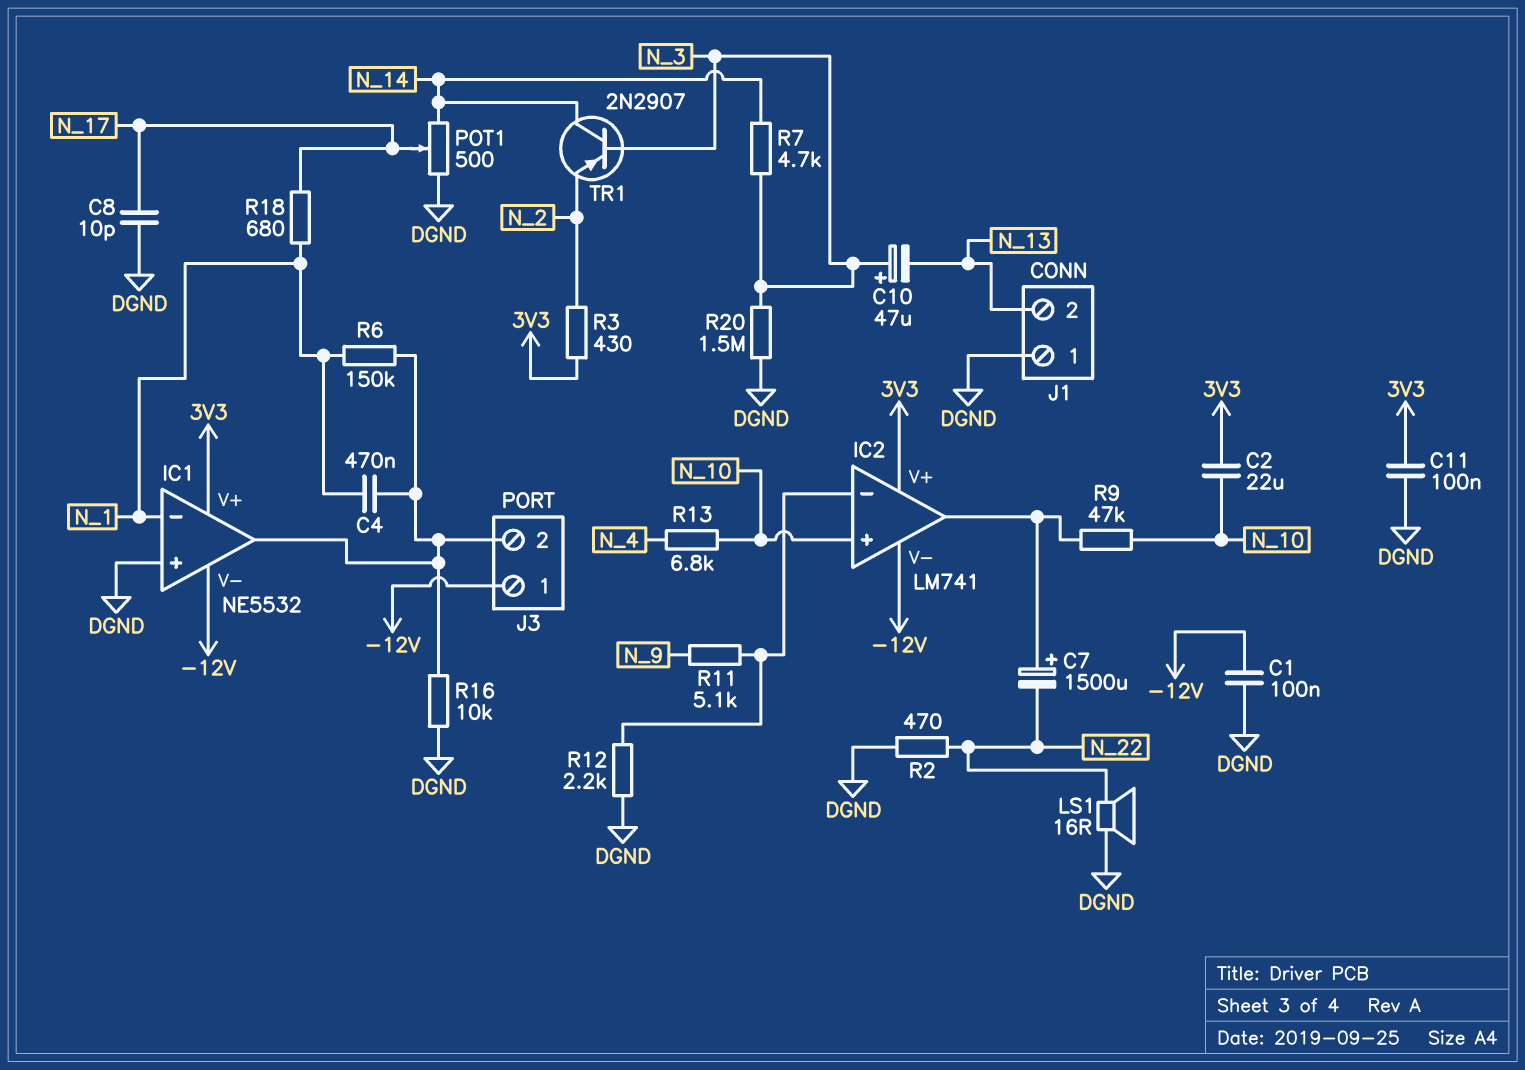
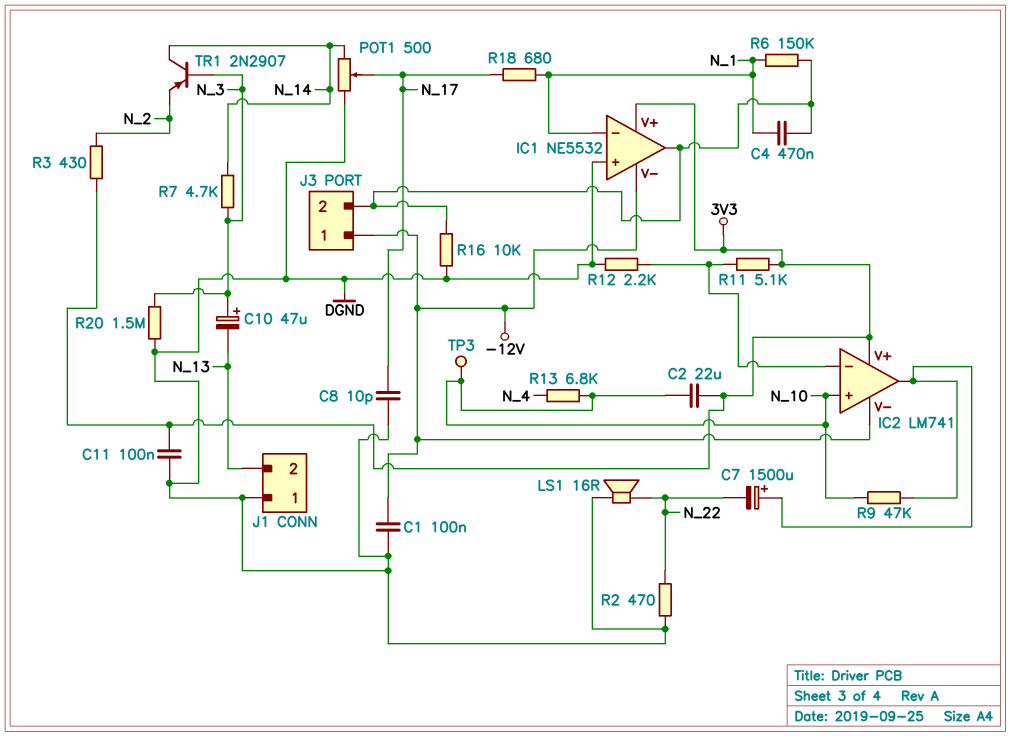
R11: 5.1k (IC2/in-, N_9) -> 5.1k (3V3, IC2/in-)
TP3: none -> test point (N_10)

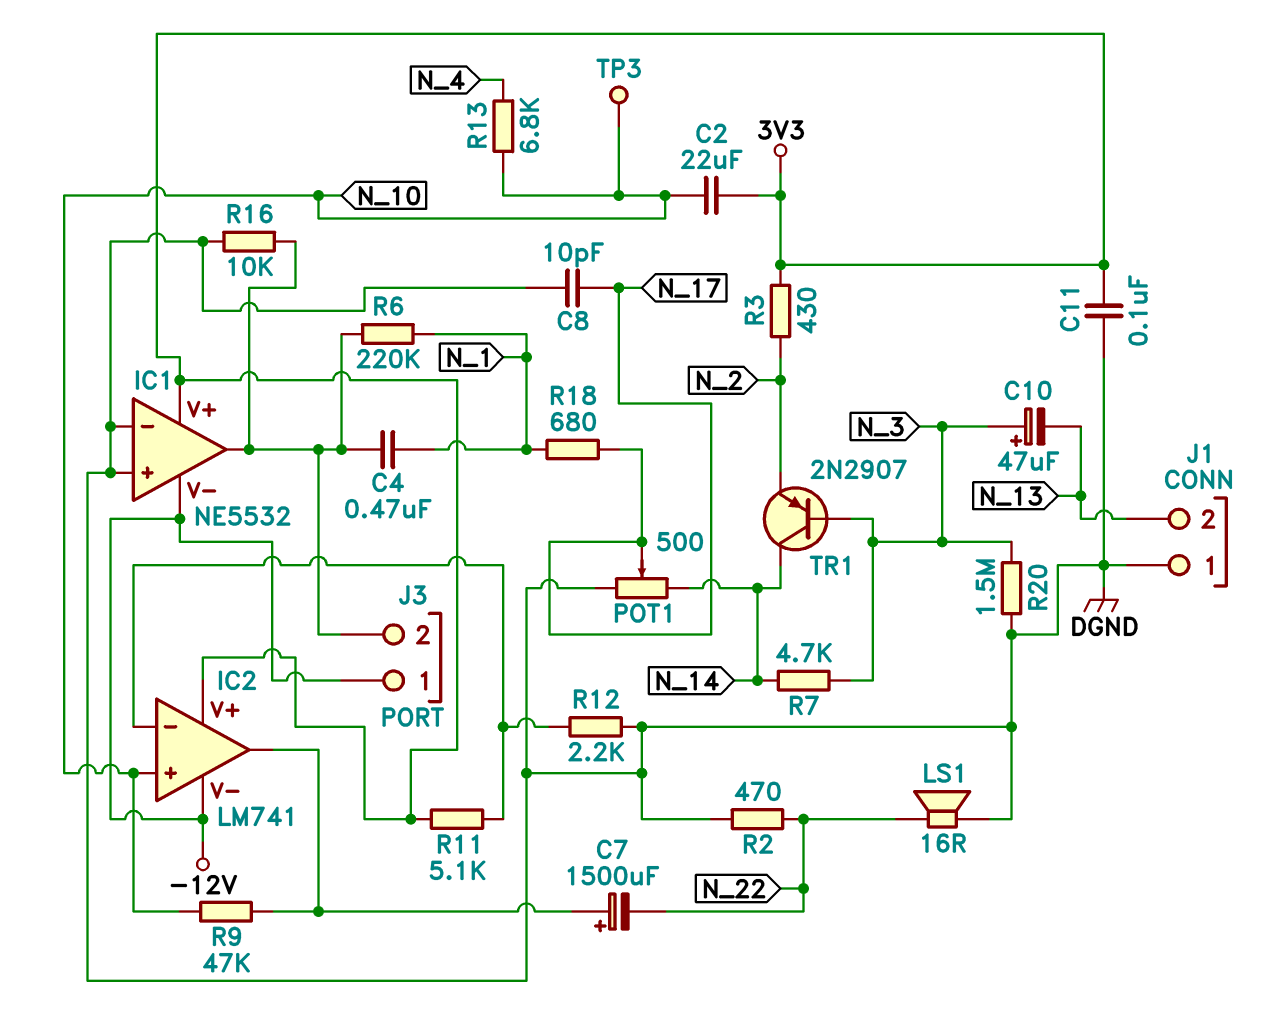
C1: 100nF (-12V, DGND) -> none
IC1 pin in-: N_1 -> DGND
R6: 150k (IC1/out, N_1) -> 220k (IC1/out, N_1)

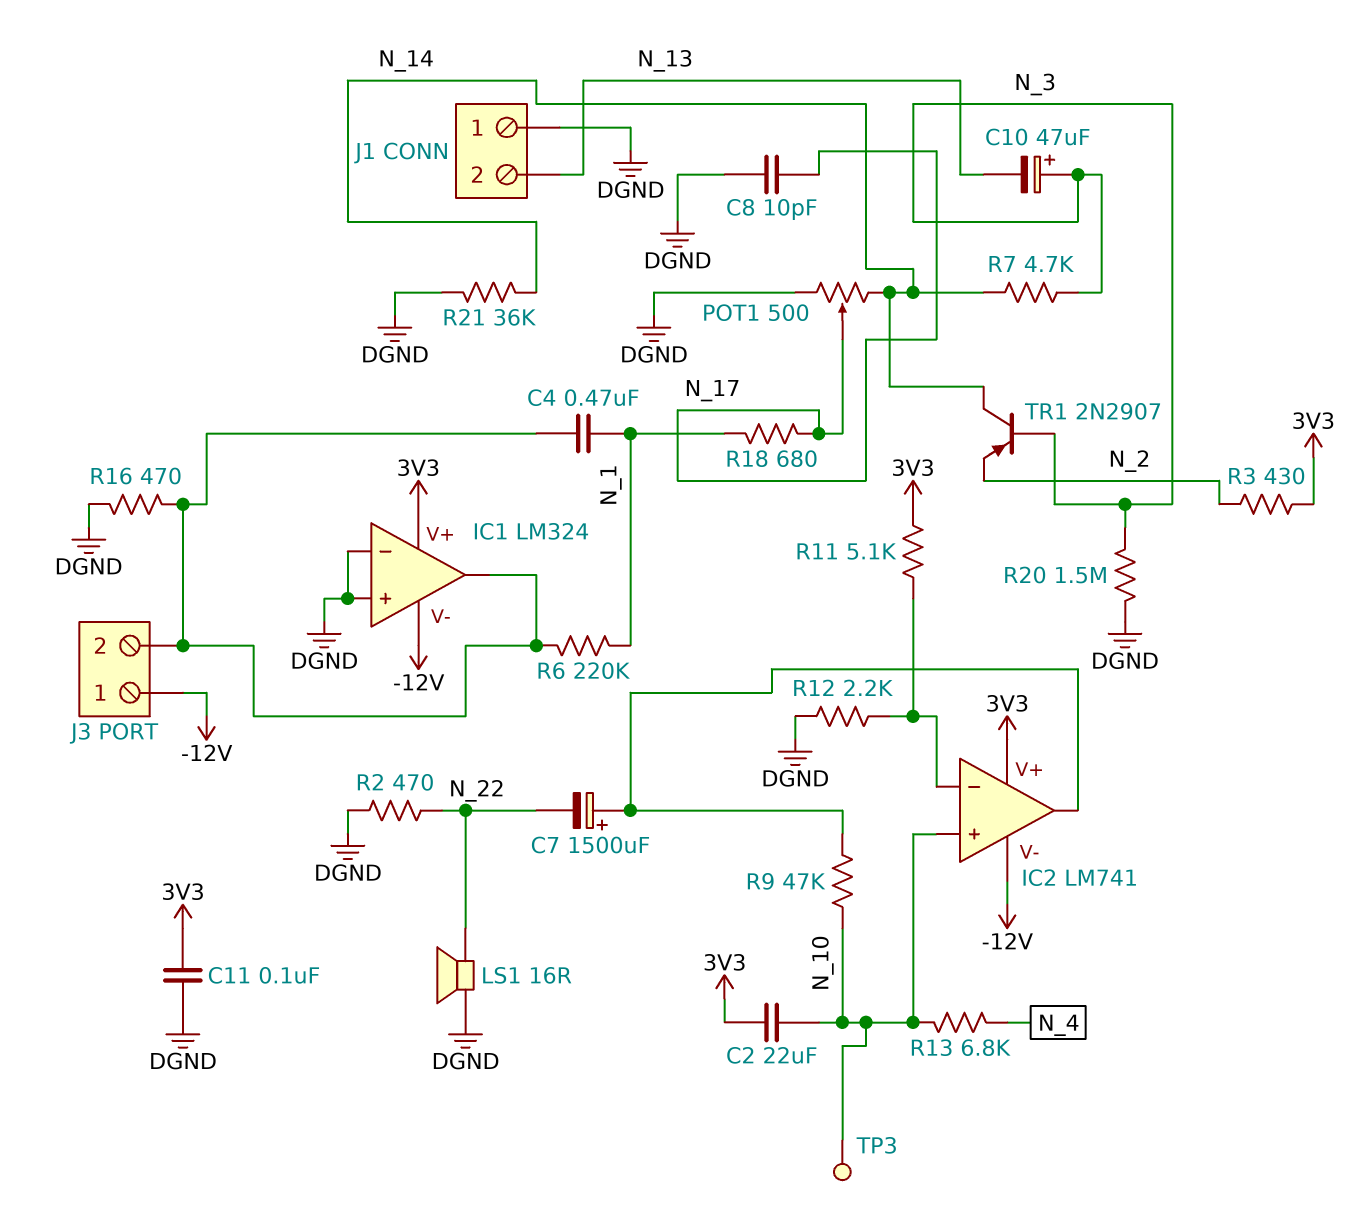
IC1: NE5532 -> LM324
R16: 10k (DGND, IC1/out) -> 470 (DGND, IC1/out)
R21: none -> 36k (DGND, N_14)

